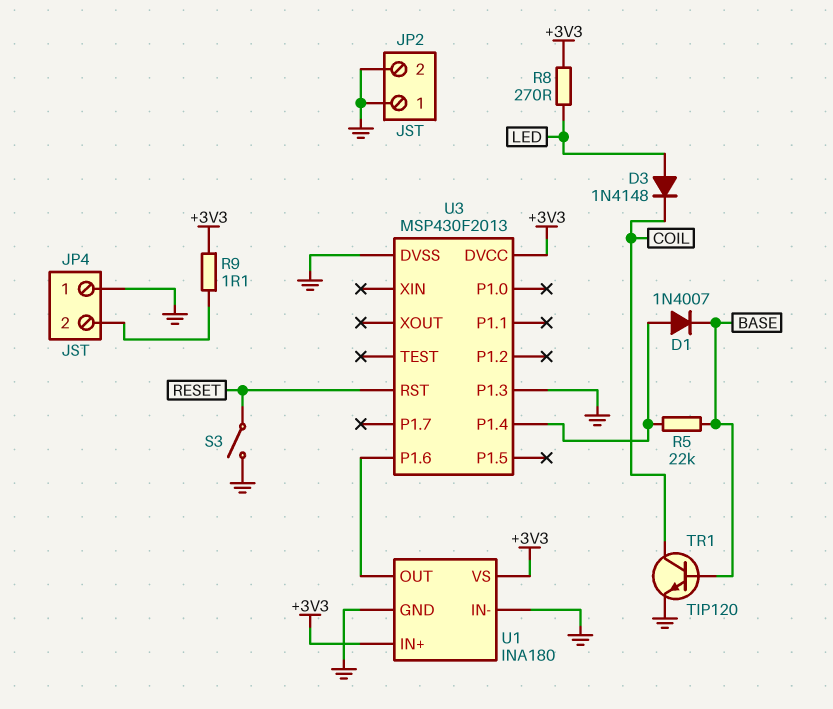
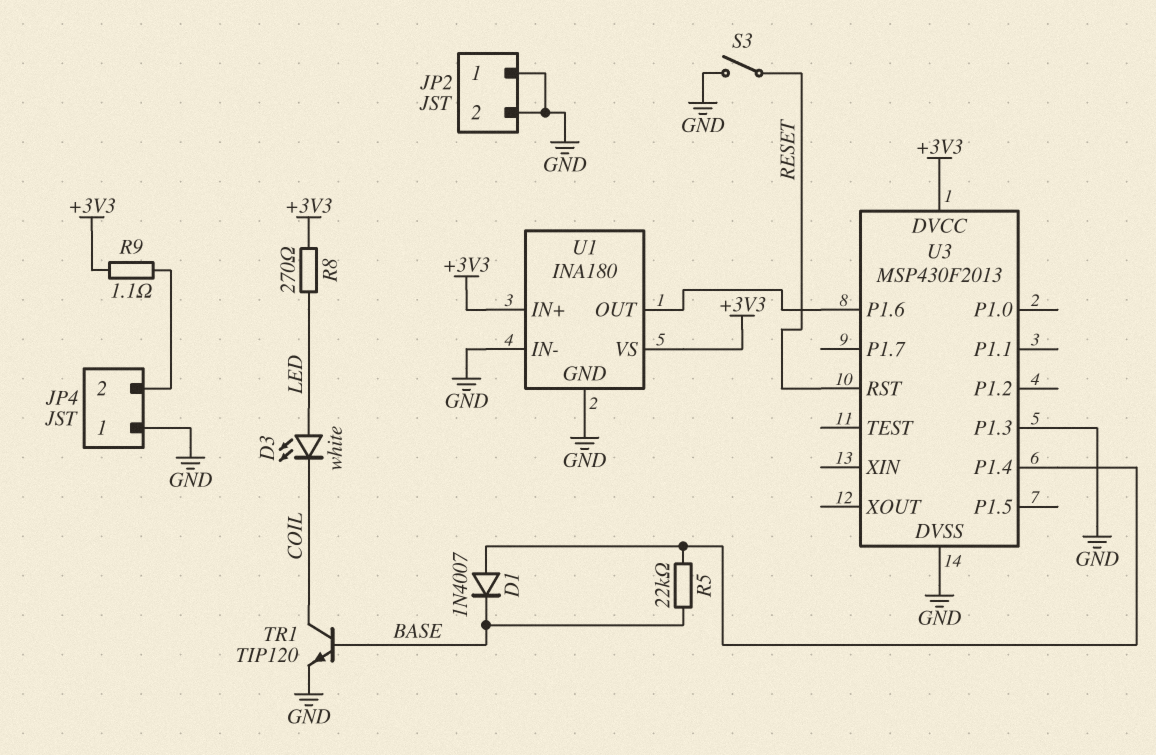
D3: diode 1N4148 (A LED, K COIL) -> LED white (A LED, K COIL)

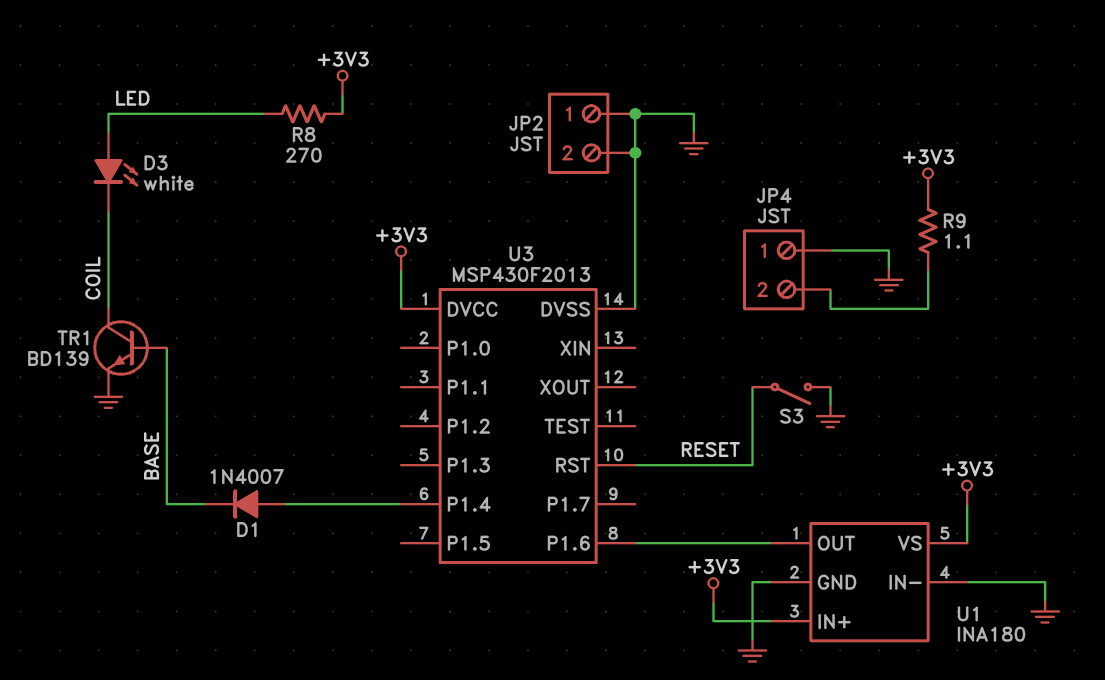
R5: 22k (BASE, U3/P1.4) -> none
TR1: NPN TIP120 (B BASE, C COIL, E GND) -> NPN BD139 (B BASE, C COIL, E GND)
U3 pin P1.3: GND -> none

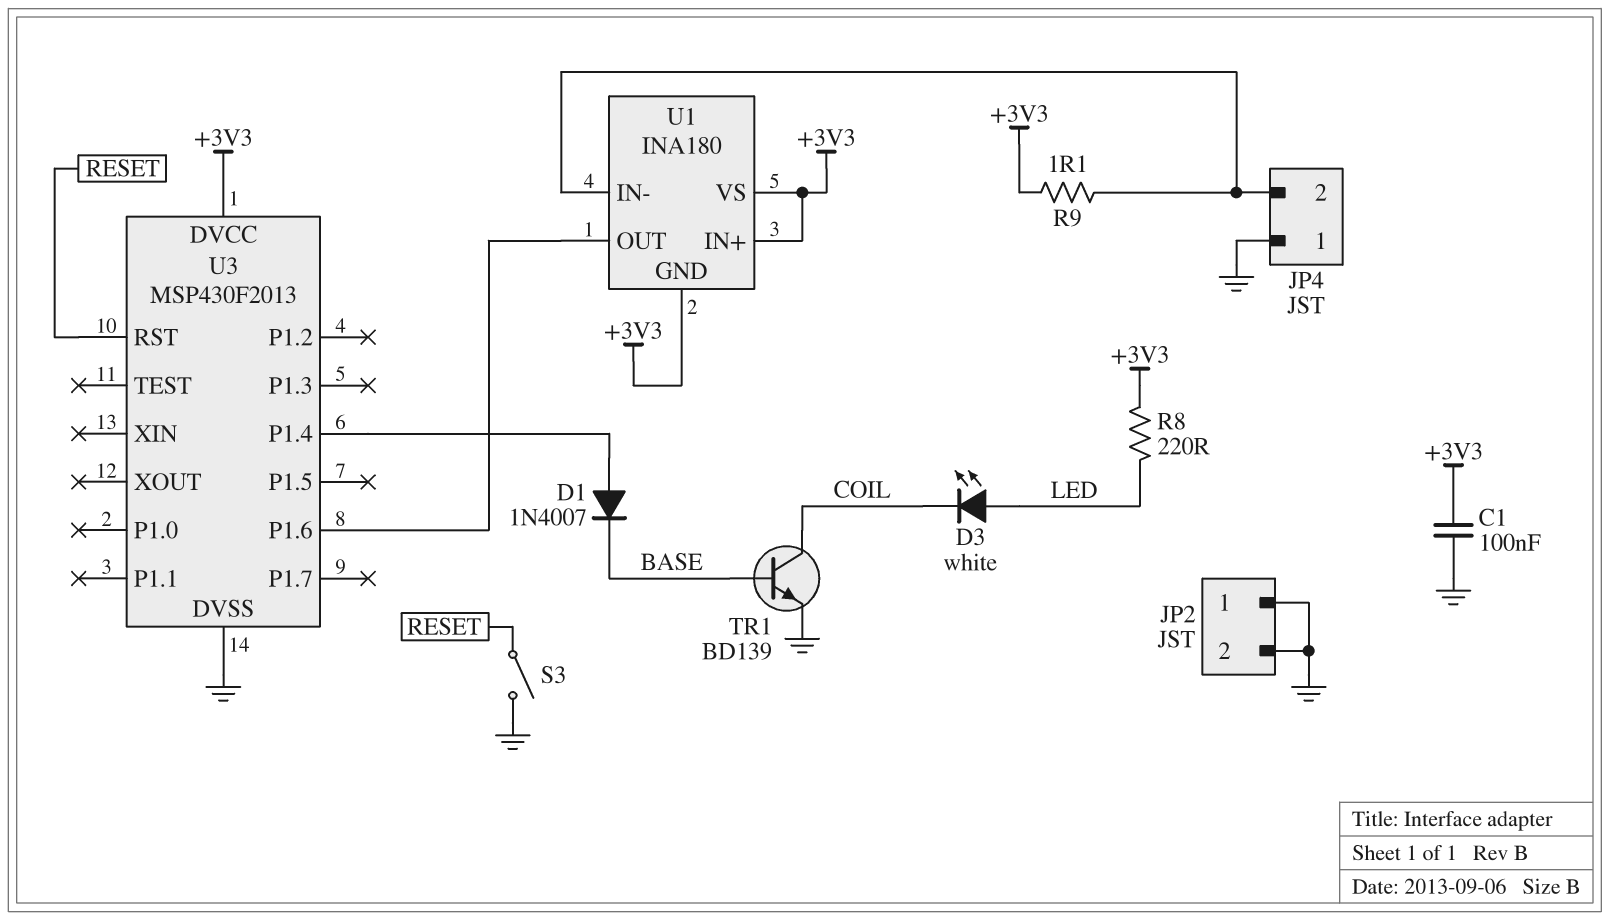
C1: none -> 100nF (+3V3, GND)
R8: 270 (+3V3, LED) -> 220 (+3V3, LED)
U1 pin GND: GND -> +3V3
U1 pin IN-: GND -> JP4/2

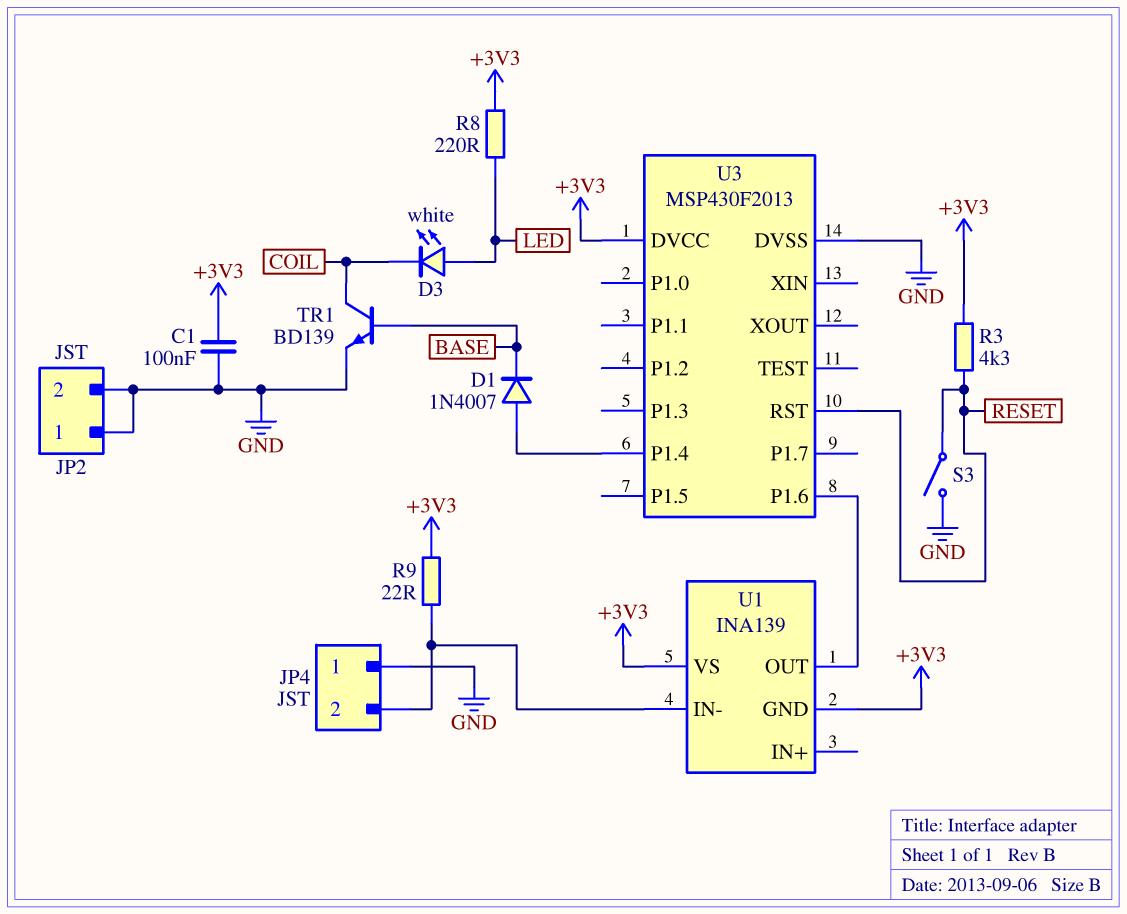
R3: none -> 4.3k (+3V3, RESET)
R9: 1.1 (+3V3, JP4/2) -> 22 (+3V3, JP4/2)
U1: INA180 -> INA139
U1 pin IN+: +3V3 -> none

